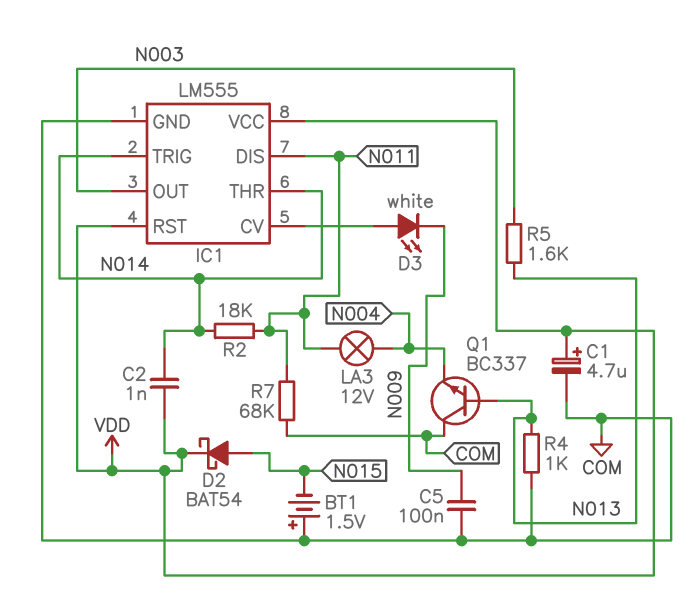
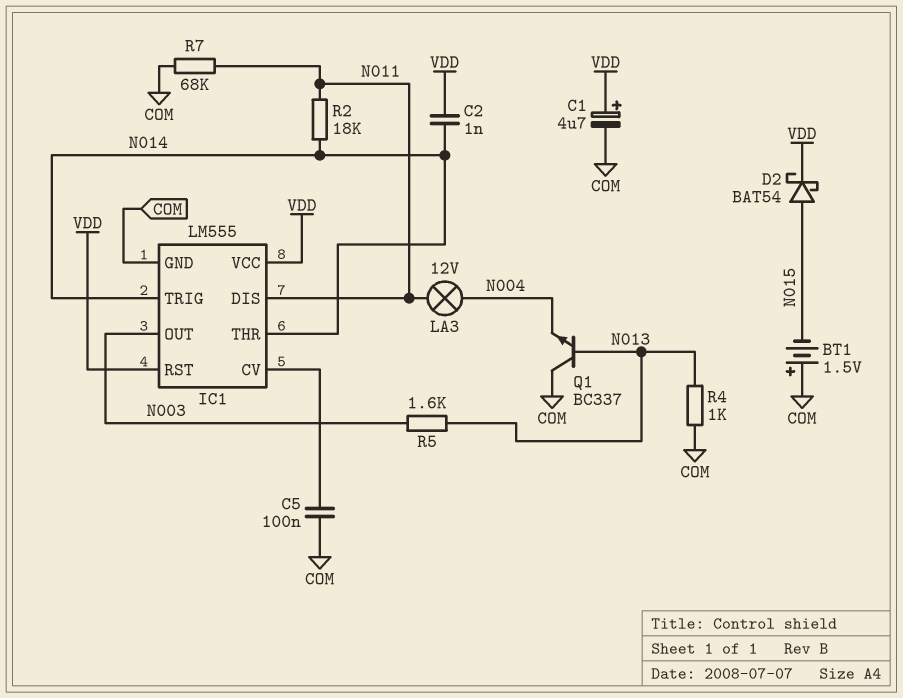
C5: 100nF (COM, N009) -> 100nF (COM, IC1/CV)
D3: LED white (A IC1/CV, K N009) -> none

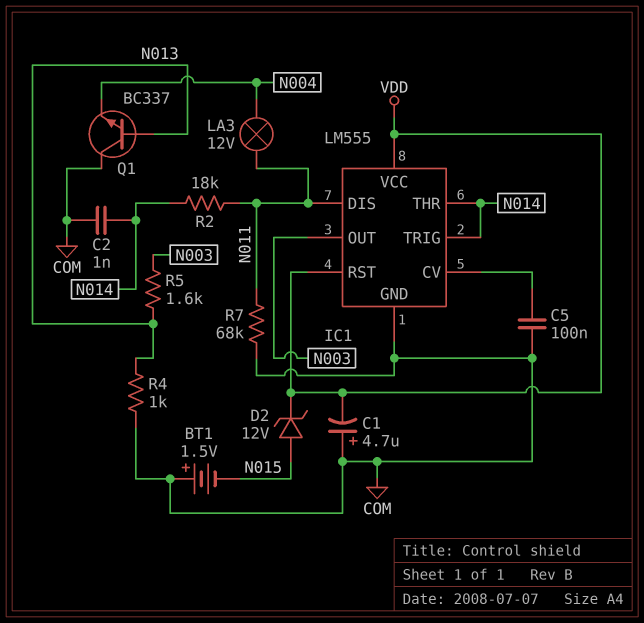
C1: 4.7uF (plus VDD, minus COM) -> 4.7uF (plus COM, minus VDD)
C2: 1nF (N014, VDD) -> 1nF (COM, N014)
D2: schottky BAT54 (A N015, K VDD) -> zener 12V (A N015, K VDD)

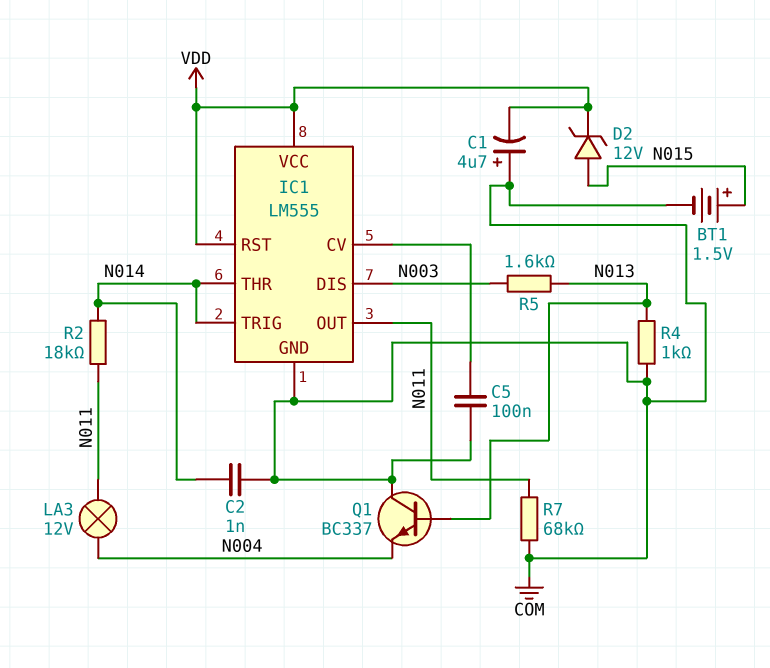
BT1: 1.5V (plus COM, minus N015) -> 1.5V (plus N015, minus COM)
IC1 pin DIS: N011 -> N003
IC1 pin OUT: N003 -> N011

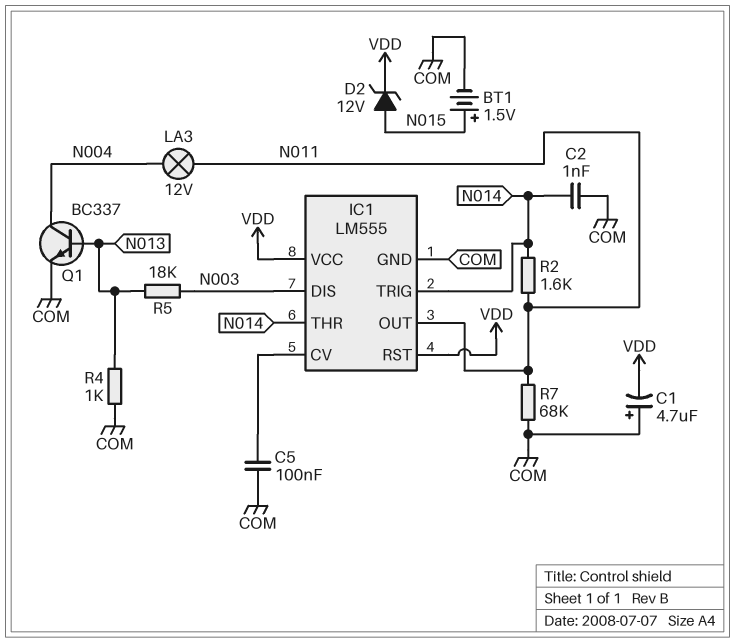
Q1: NPN BC337 (B N013, C COM, E N004) -> NPN BC337 (B N013, C N004, E COM)
R2: 18k (N011, N014) -> 1.6k (N011, N014)
R5: 1.6k (N003, N013) -> 18k (N003, N013)

